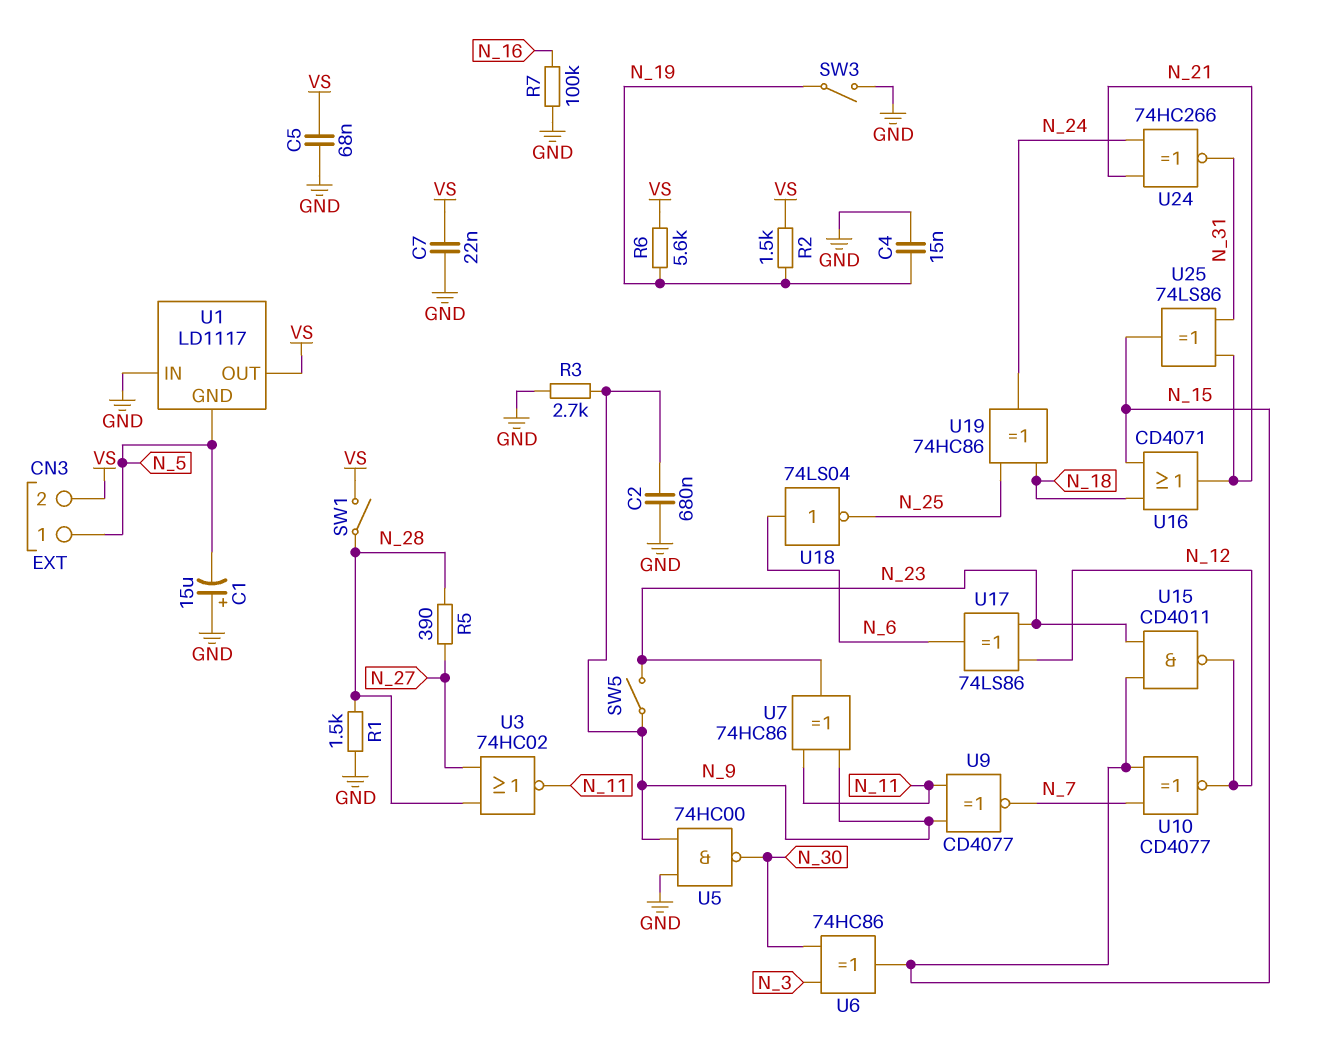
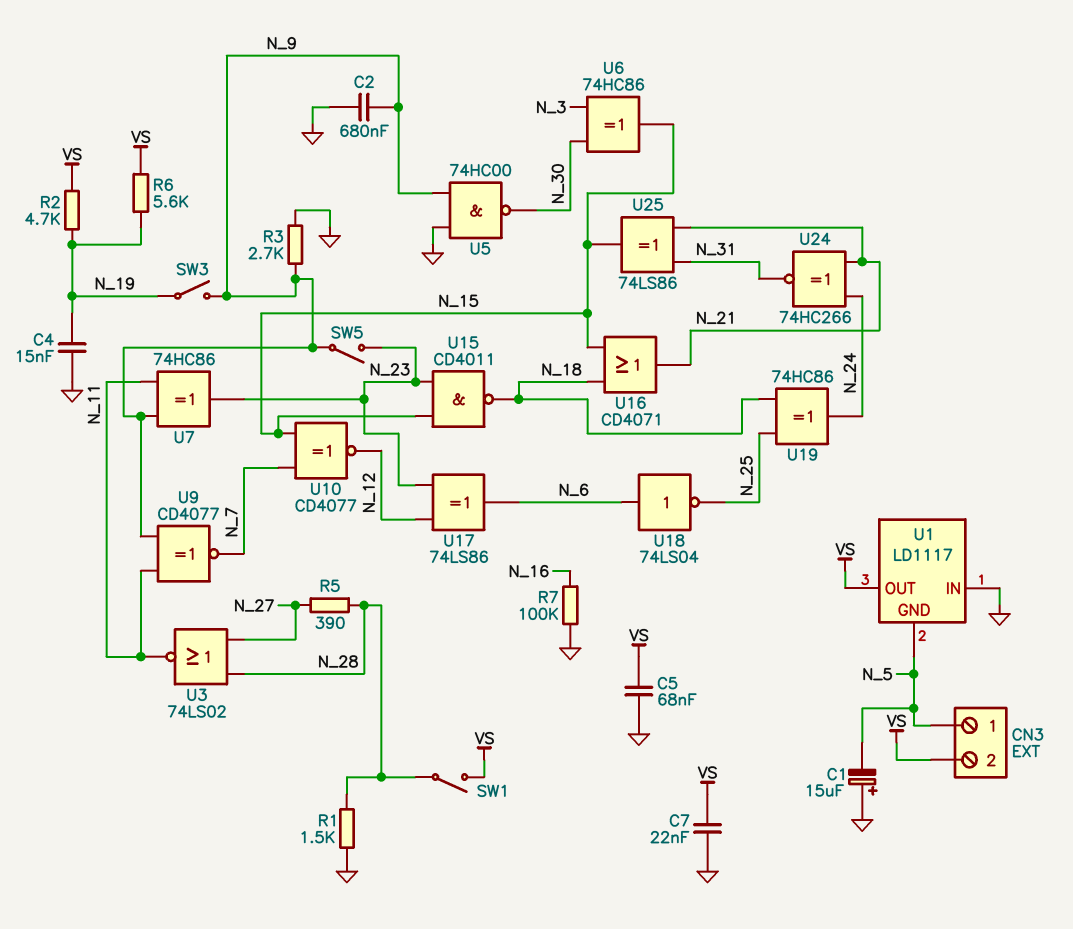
R2: 1.5k (N_19, VS) -> 4.7k (N_19, VS)
SW3: switch (GND, N_19) -> switch (N_9, N_19)
U3: NOR 74HC02 (in N_27, in N_28, out N_11) -> NOR 74LS02 (in N_27, in N_28, out N_11)
U15: NAND CD4011 (in N_15, in N_23, out N_12) -> NAND CD4011 (in N_15, in N_23, out N_18)

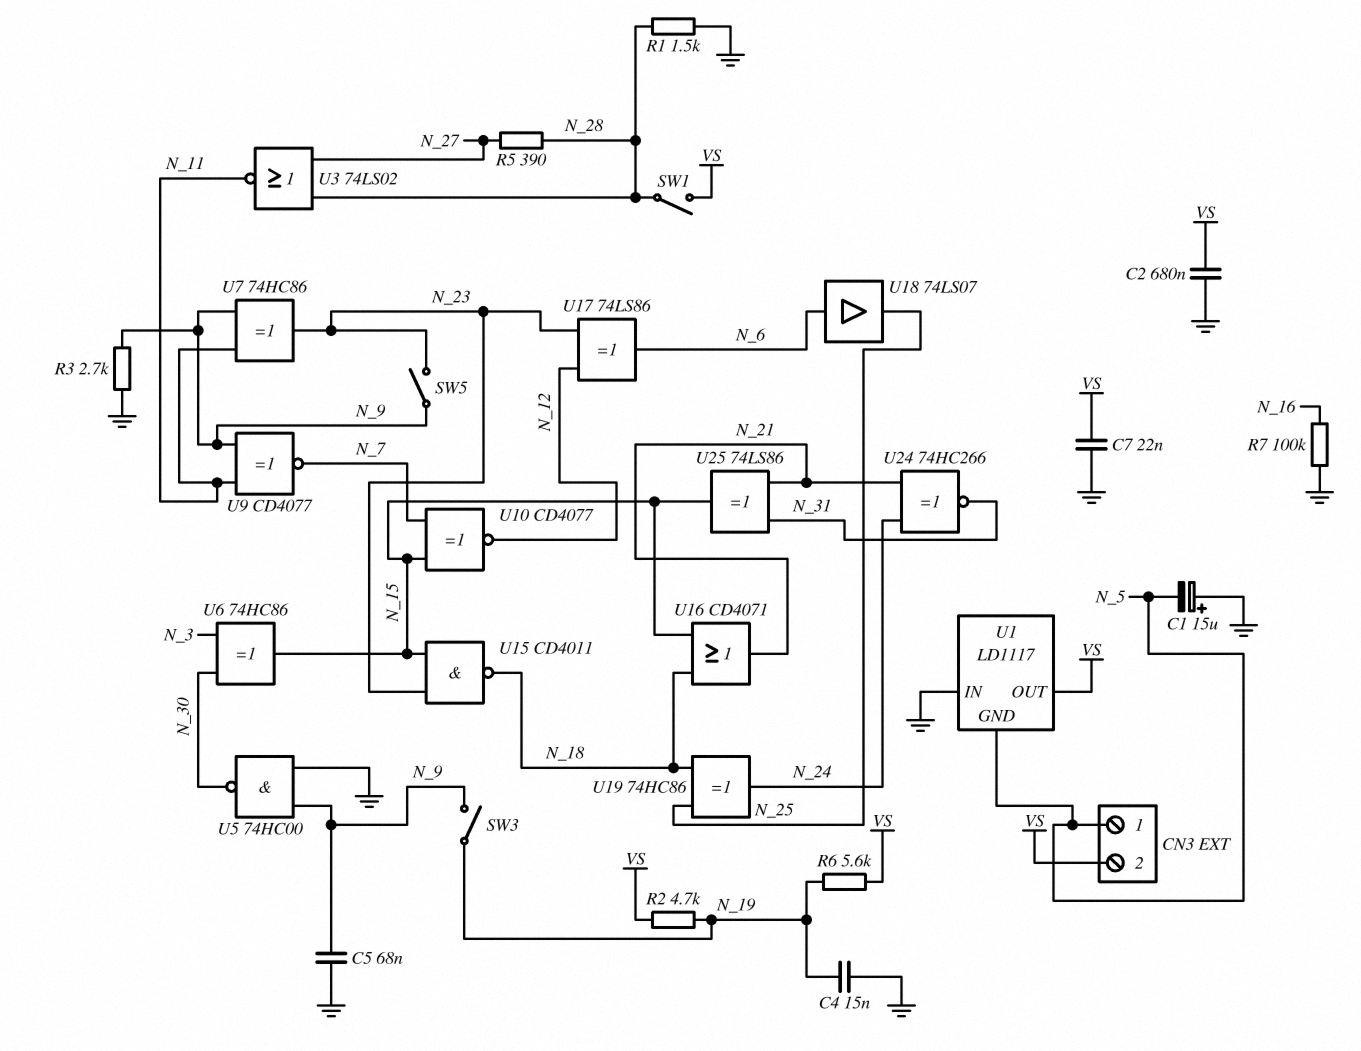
C2: 680nF (GND, N_9) -> 680nF (GND, VS)
C5: 68nF (GND, VS) -> 68nF (GND, N_9)
U18: NOT 74LS04 (in N_6, out N_25) -> buffer 74LS07 (in N_6, out N_25)

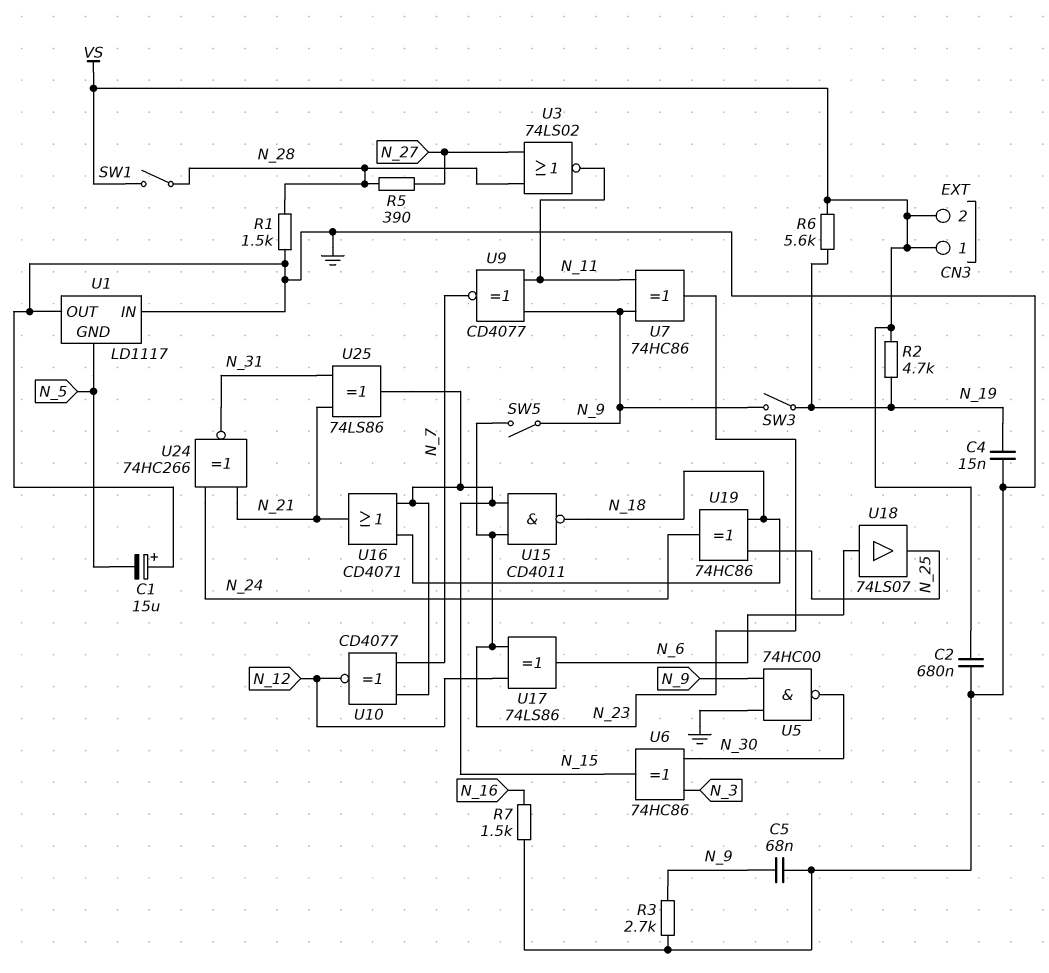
C7: 22nF (GND, VS) -> none
CN3 pin 1: N_5 -> VS
R7: 100k (GND, N_16) -> 1.5k (GND, N_16)
U1 pin OUT: VS -> GND

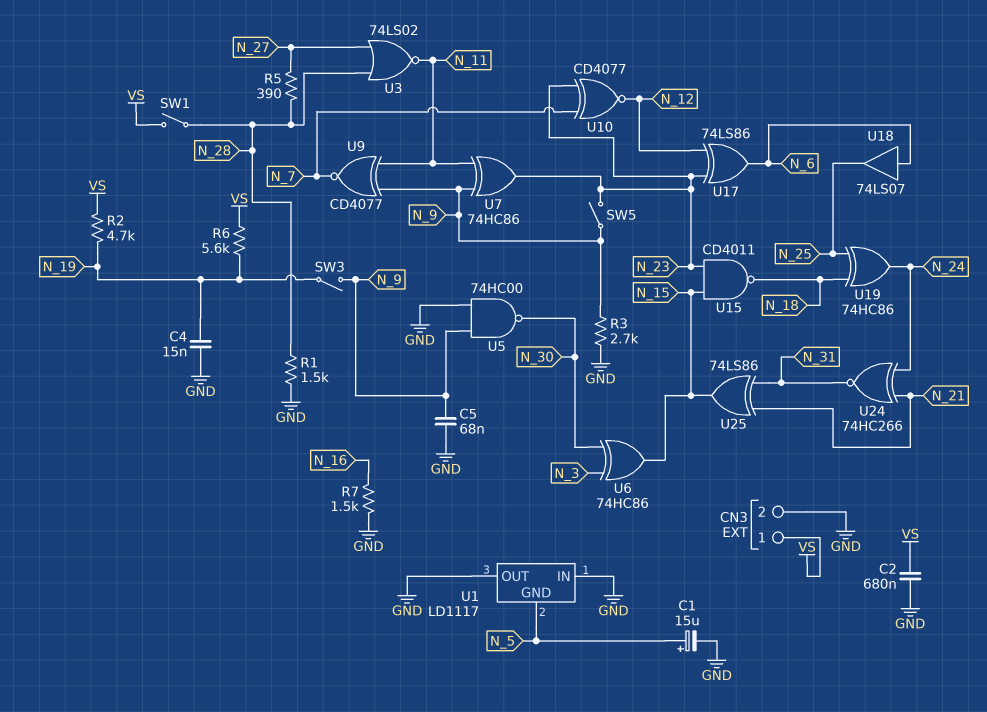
C1: 15uF (plus GND, minus N_5) -> 15uF (plus N_5, minus GND)
CN3 pin 2: VS -> GND
U10: XNOR CD4077 (in N_7, in N_15, out N_12) -> XNOR CD4077 (in N_7, in N_23, out N_12)
U16: OR CD4071 (in N_15, in N_18, out N_21) -> none

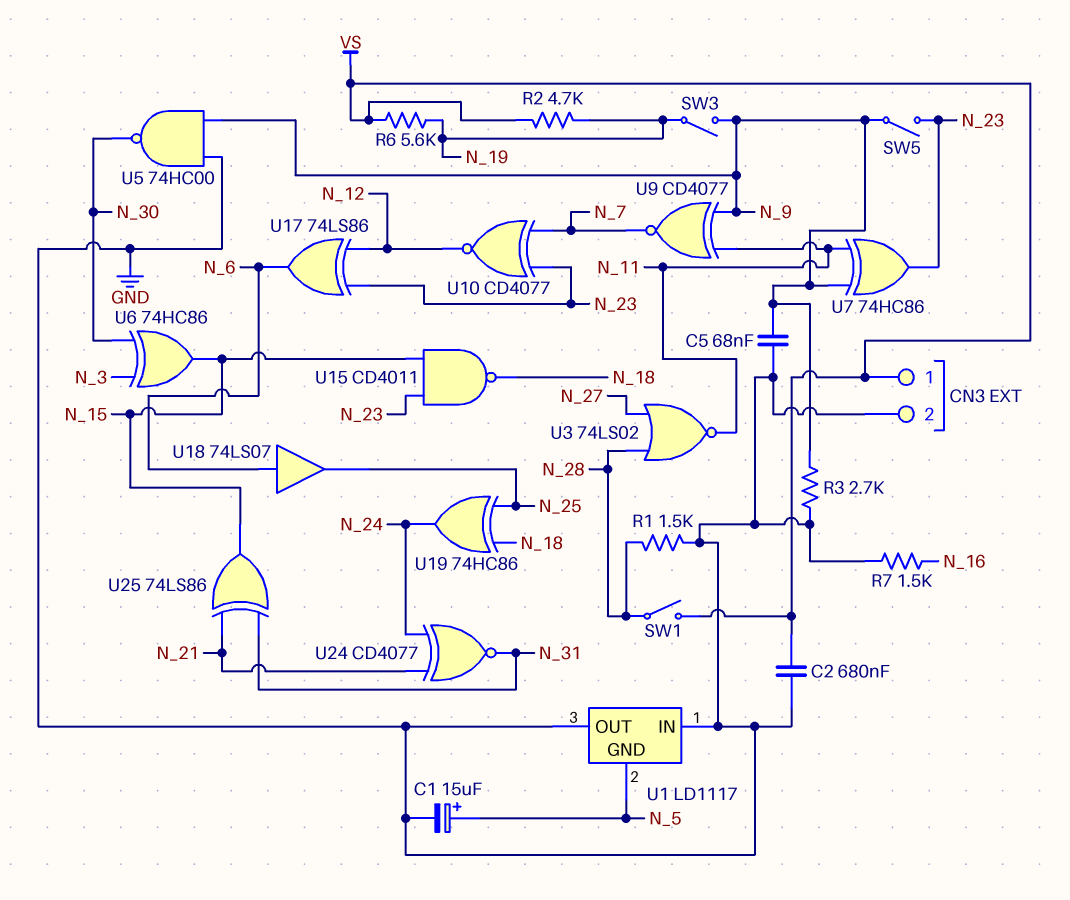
C4: 15nF (GND, N_19) -> none
R5: 390 (N_27, N_28) -> none
U24: XNOR 74HC266 (in N_21, in N_24, out N_31) -> XNOR CD4077 (in N_21, in N_24, out N_31)

